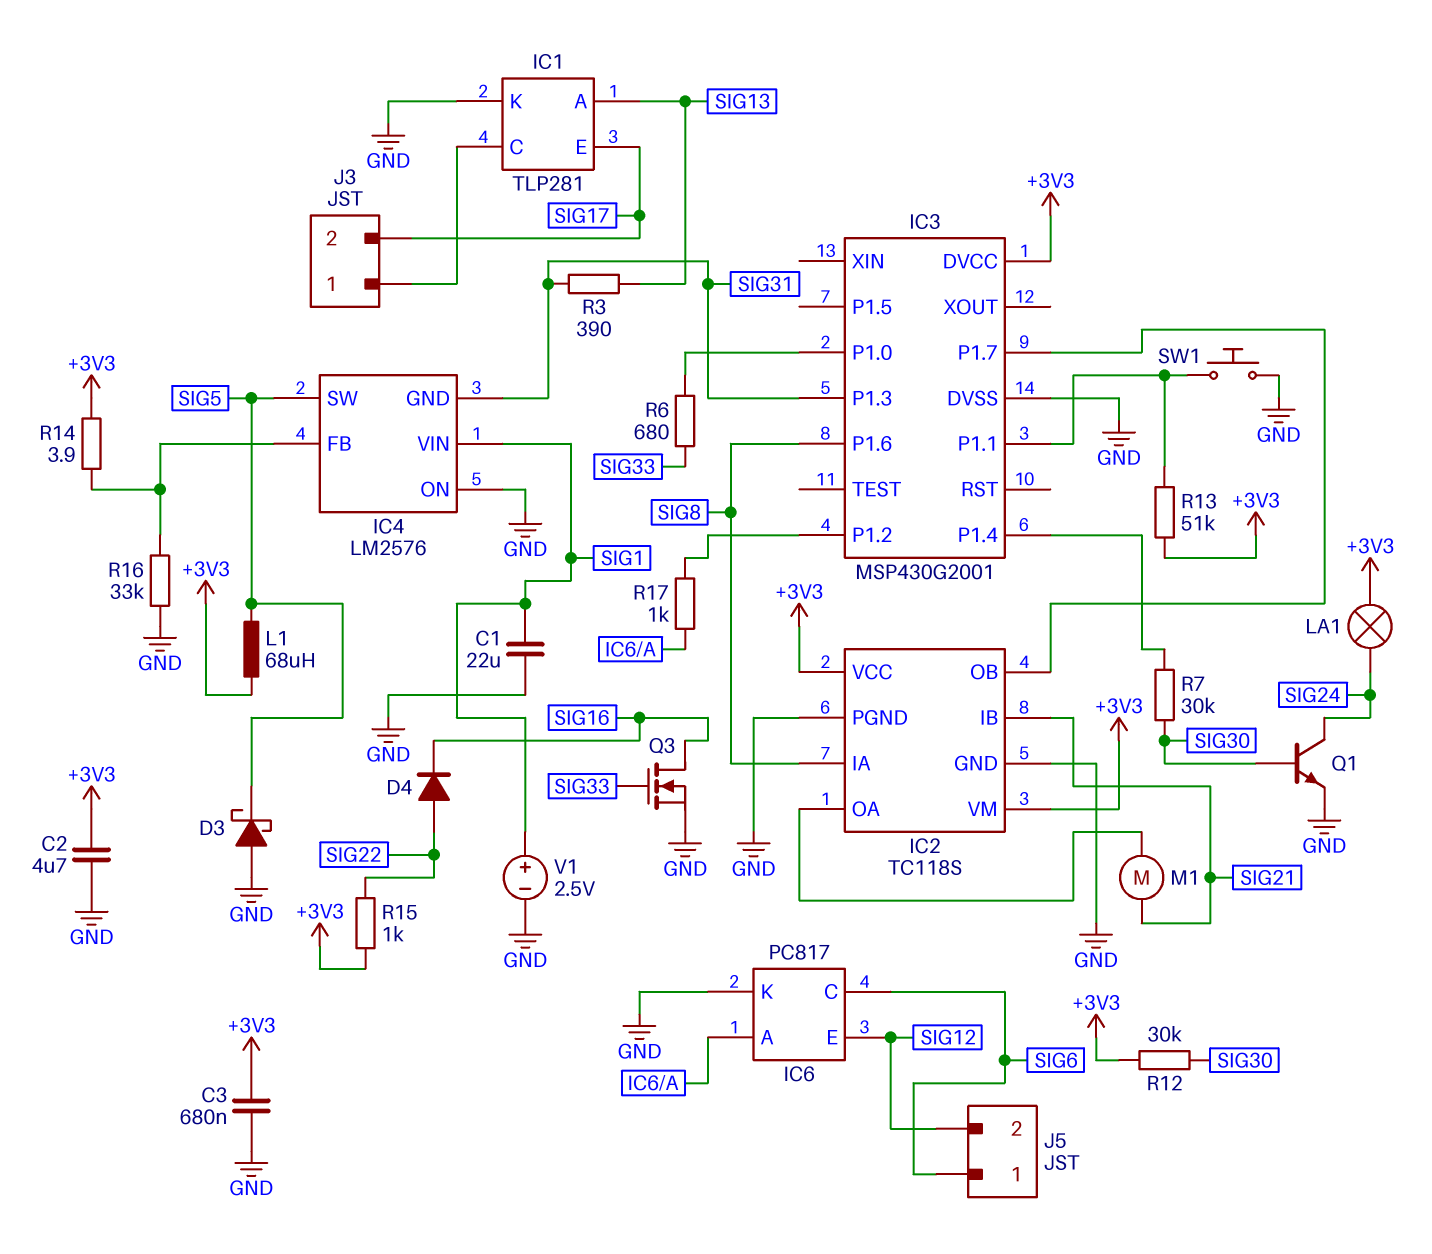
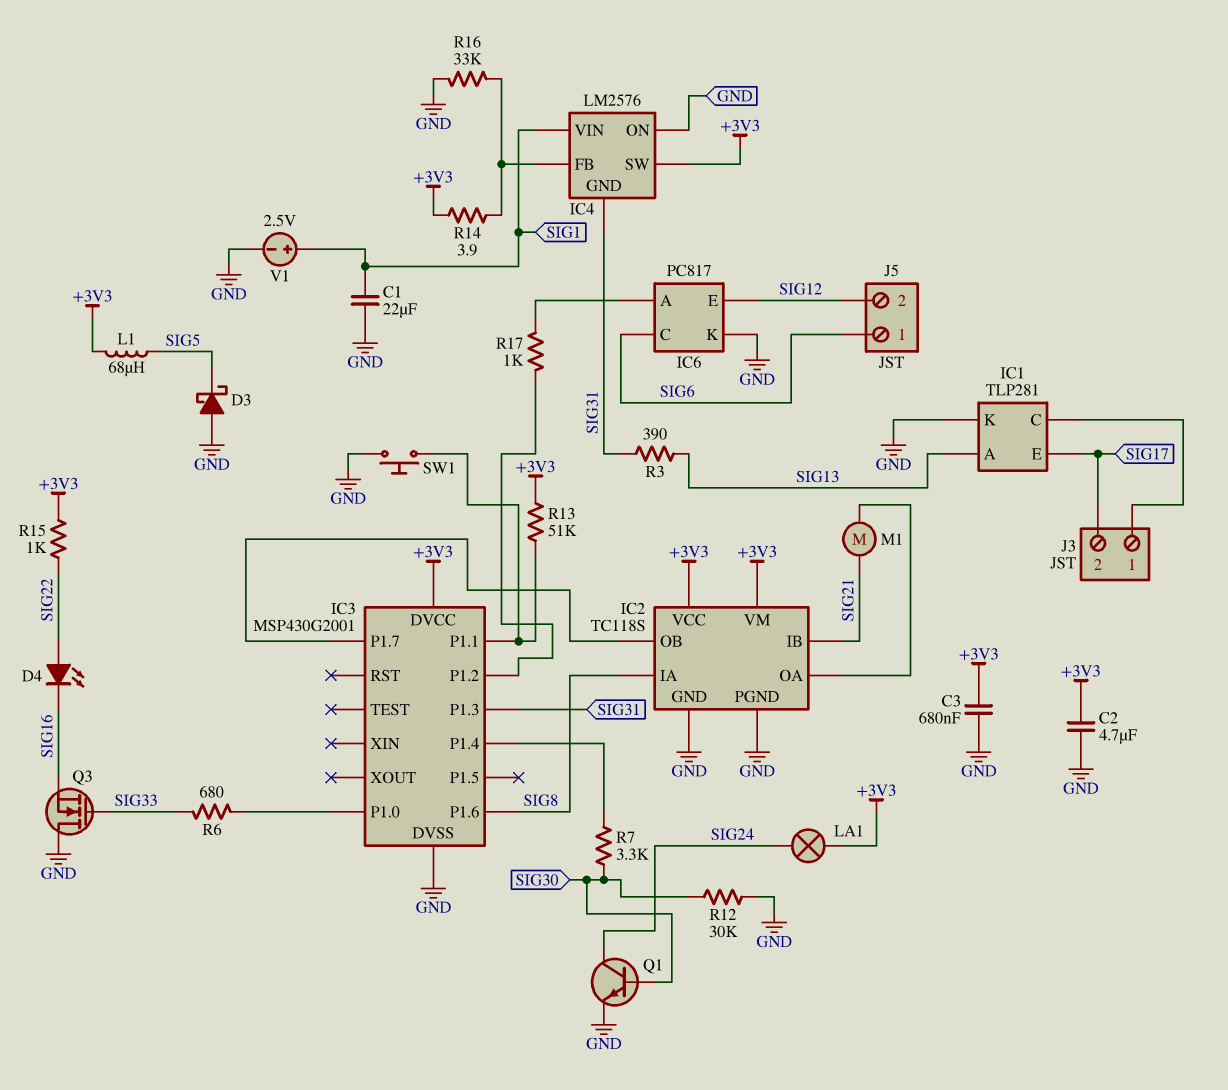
D4: diode (A SIG22, K SIG16) -> LED (A SIG22, K SIG16)
IC4 pin SW: SIG5 -> +3V3
Q3: NMOS (G SIG33, D SIG16, S GND) -> NMOS (G SIG33, D GND, S SIG16)
R7: 30k (IC3/P1.4, SIG30) -> 3.3k (IC3/P1.4, SIG30)
R12: 30k (+3V3, SIG30) -> 30k (GND, SIG30)

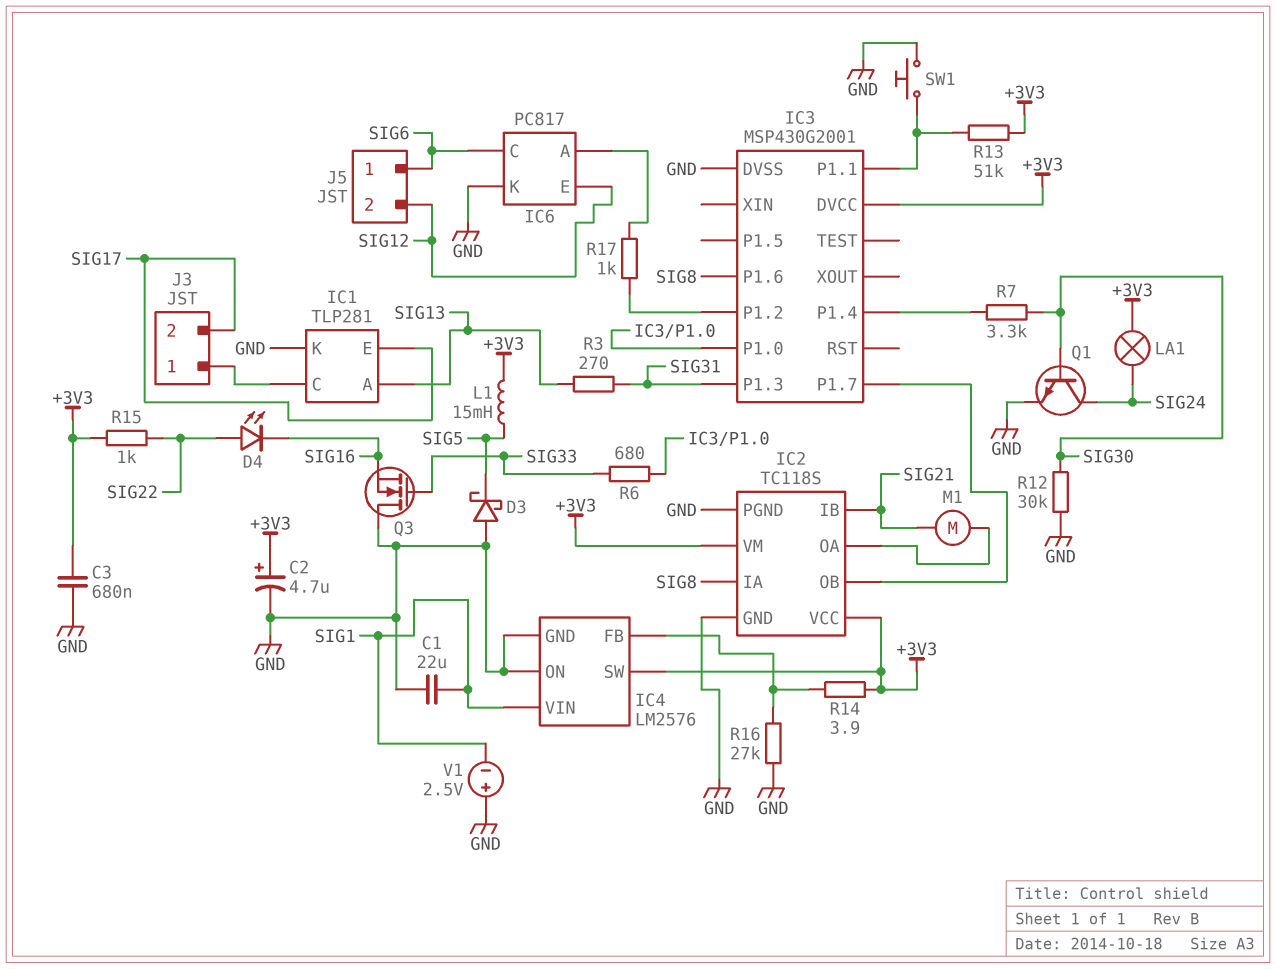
C2: 4.7uF (+3V3, GND) -> 4.7uF (plus +3V3, minus GND)
IC4 pin GND: SIG31 -> GND
L1: 68uH (+3V3, SIG5) -> 15mH (+3V3, SIG5)
R3: 390 (SIG13, SIG31) -> 270 (SIG13, SIG31)
R16: 33k (GND, IC4/FB) -> 27k (GND, IC4/FB)
V1: 2.5V (plus SIG1, minus GND) -> 2.5V (plus GND, minus SIG1)

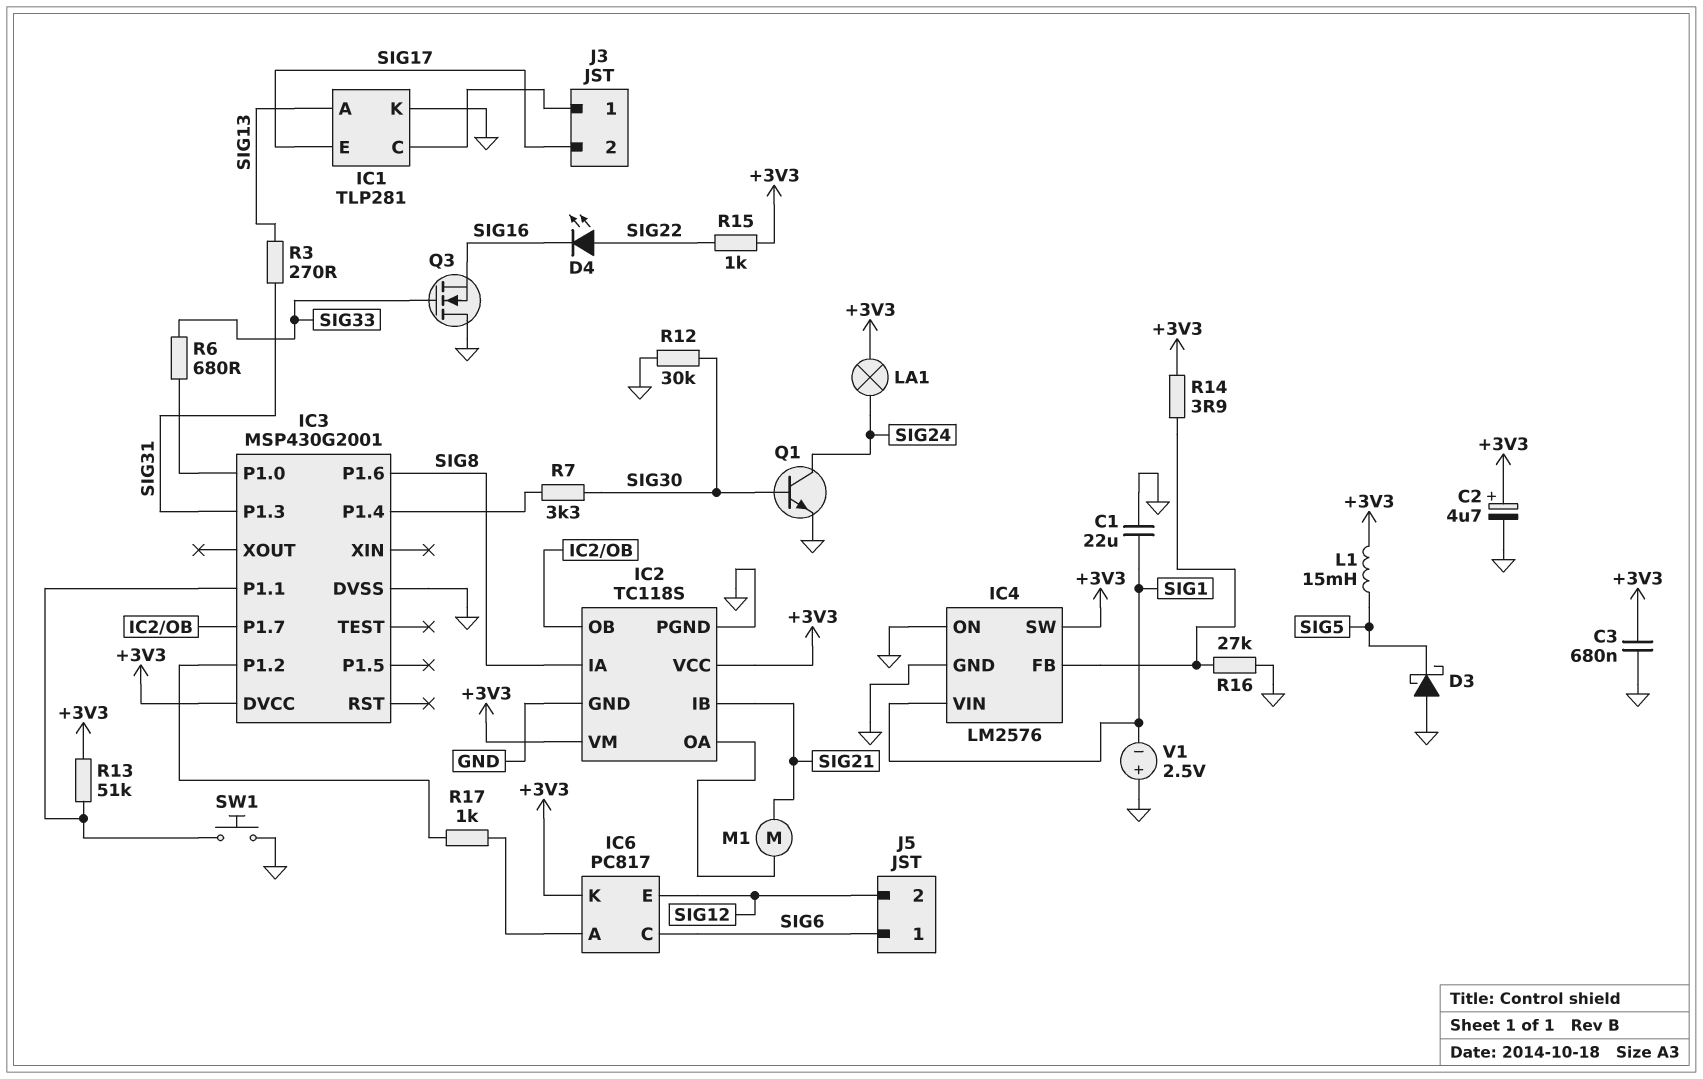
IC6 pin K: GND -> +3V3

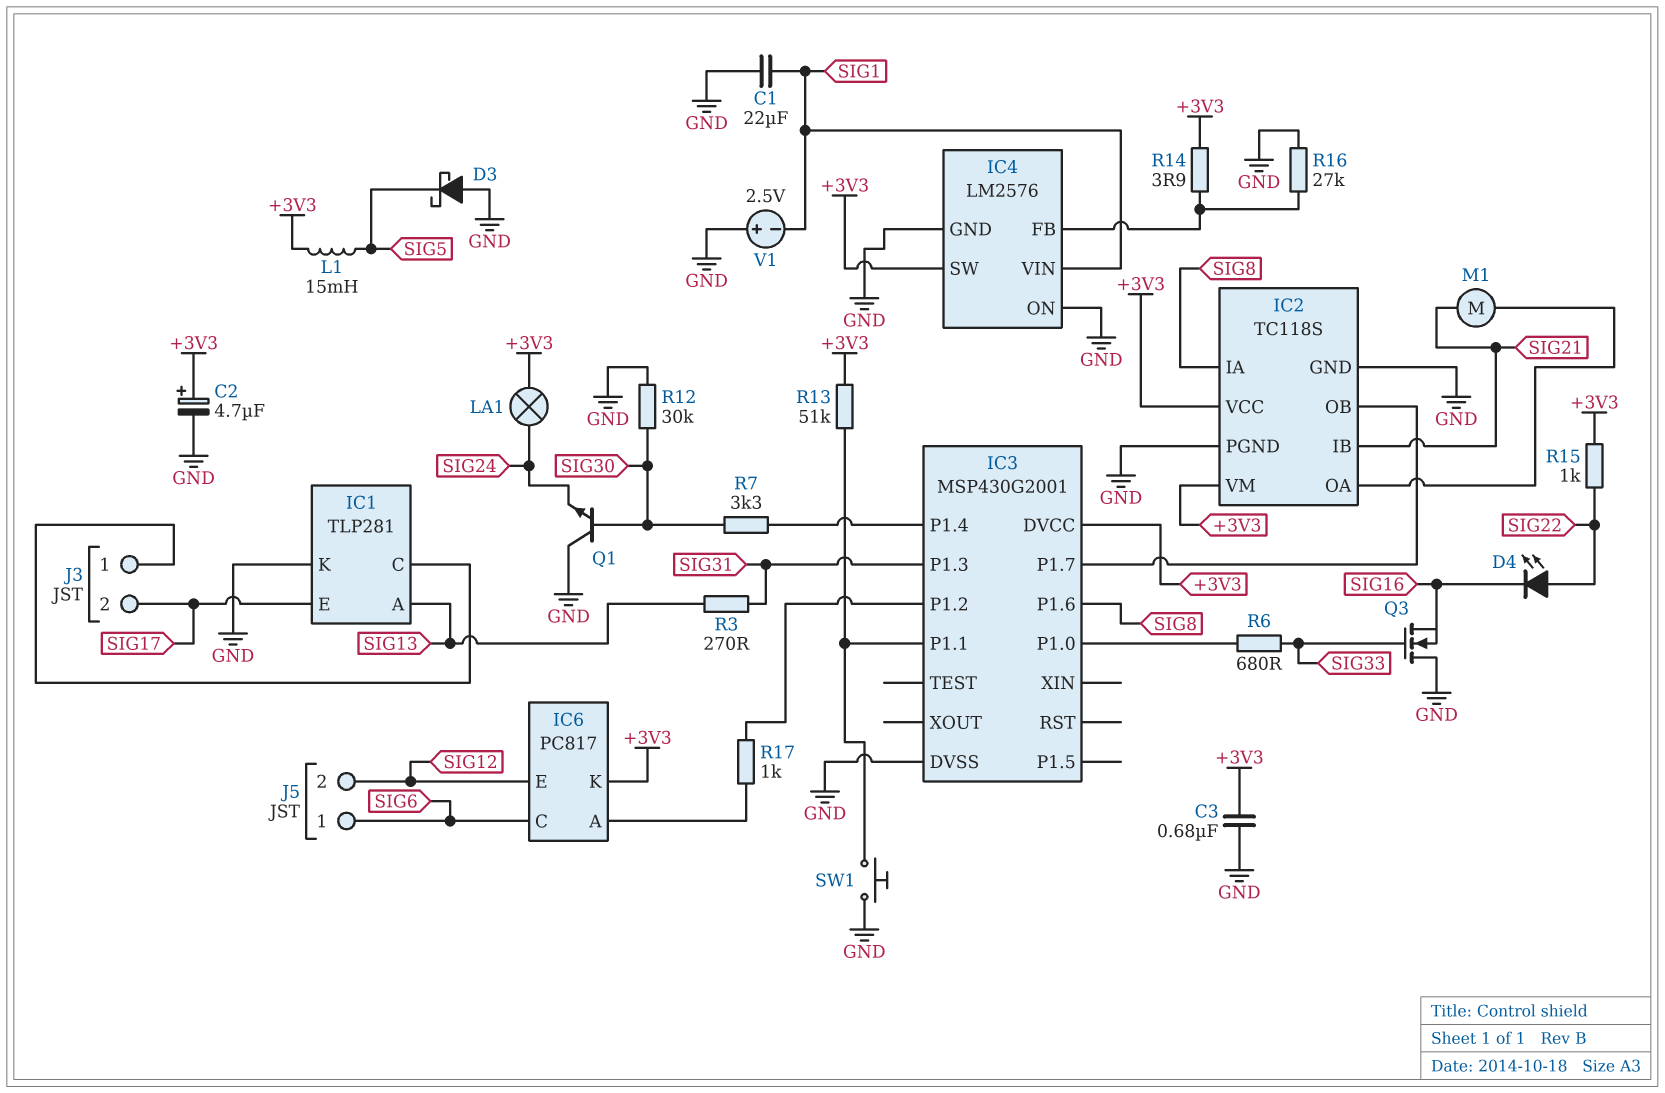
Q1: NPN (B SIG30, C SIG24, E GND) -> NPN (B SIG30, C GND, E SIG24)

